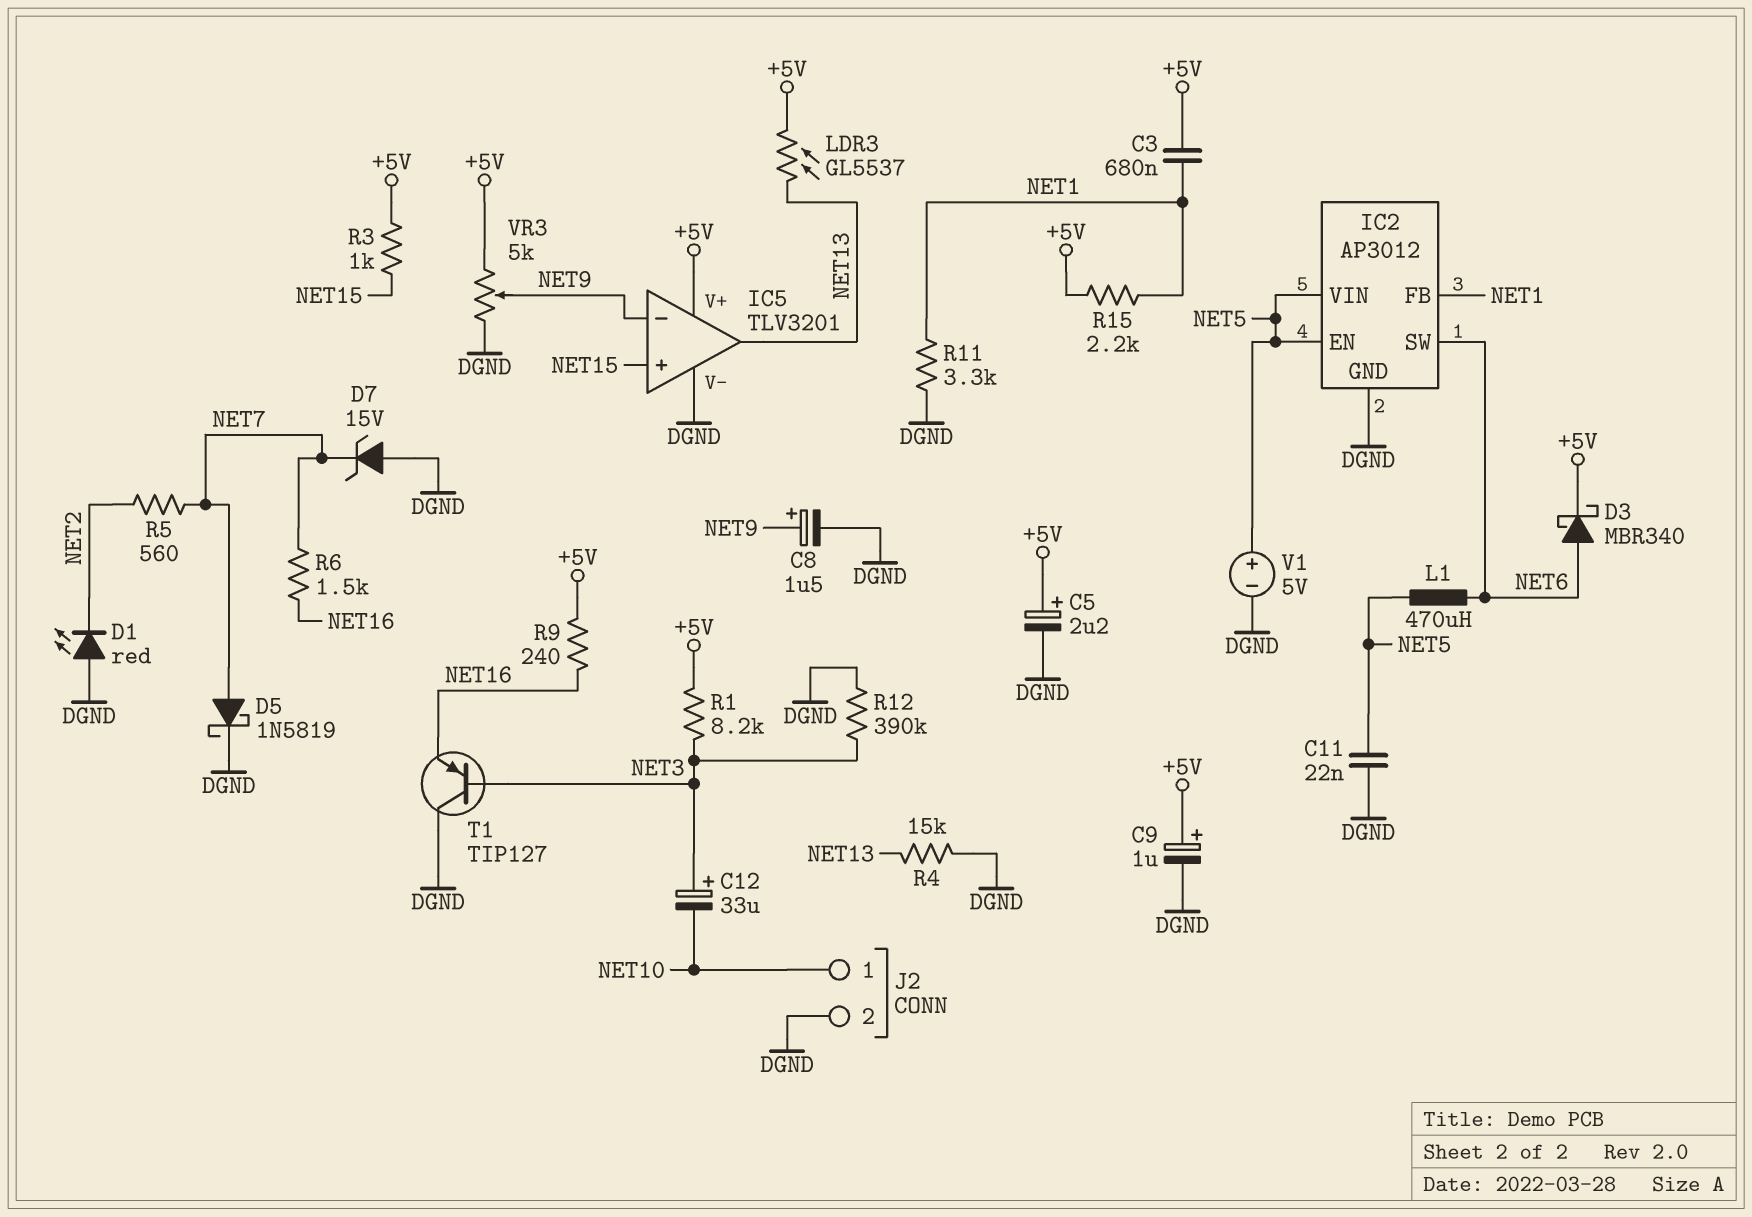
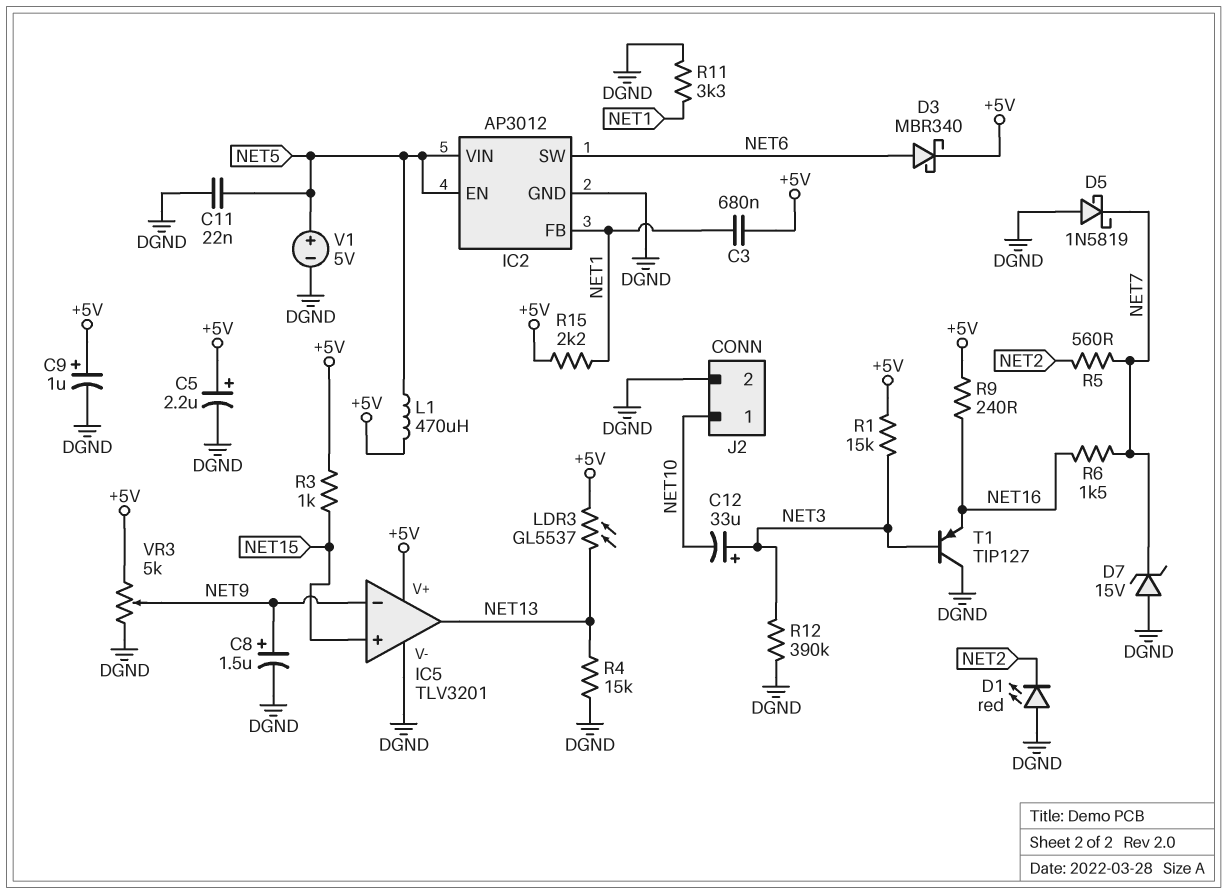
D5: schottky 1N5819 (A NET7, K DGND) -> schottky 1N5819 (A DGND, K NET7)
L1: 470uH (NET5, NET6) -> 470uH (+5V, NET5)
R1: 8.2k (+5V, NET3) -> 15k (+5V, NET3)

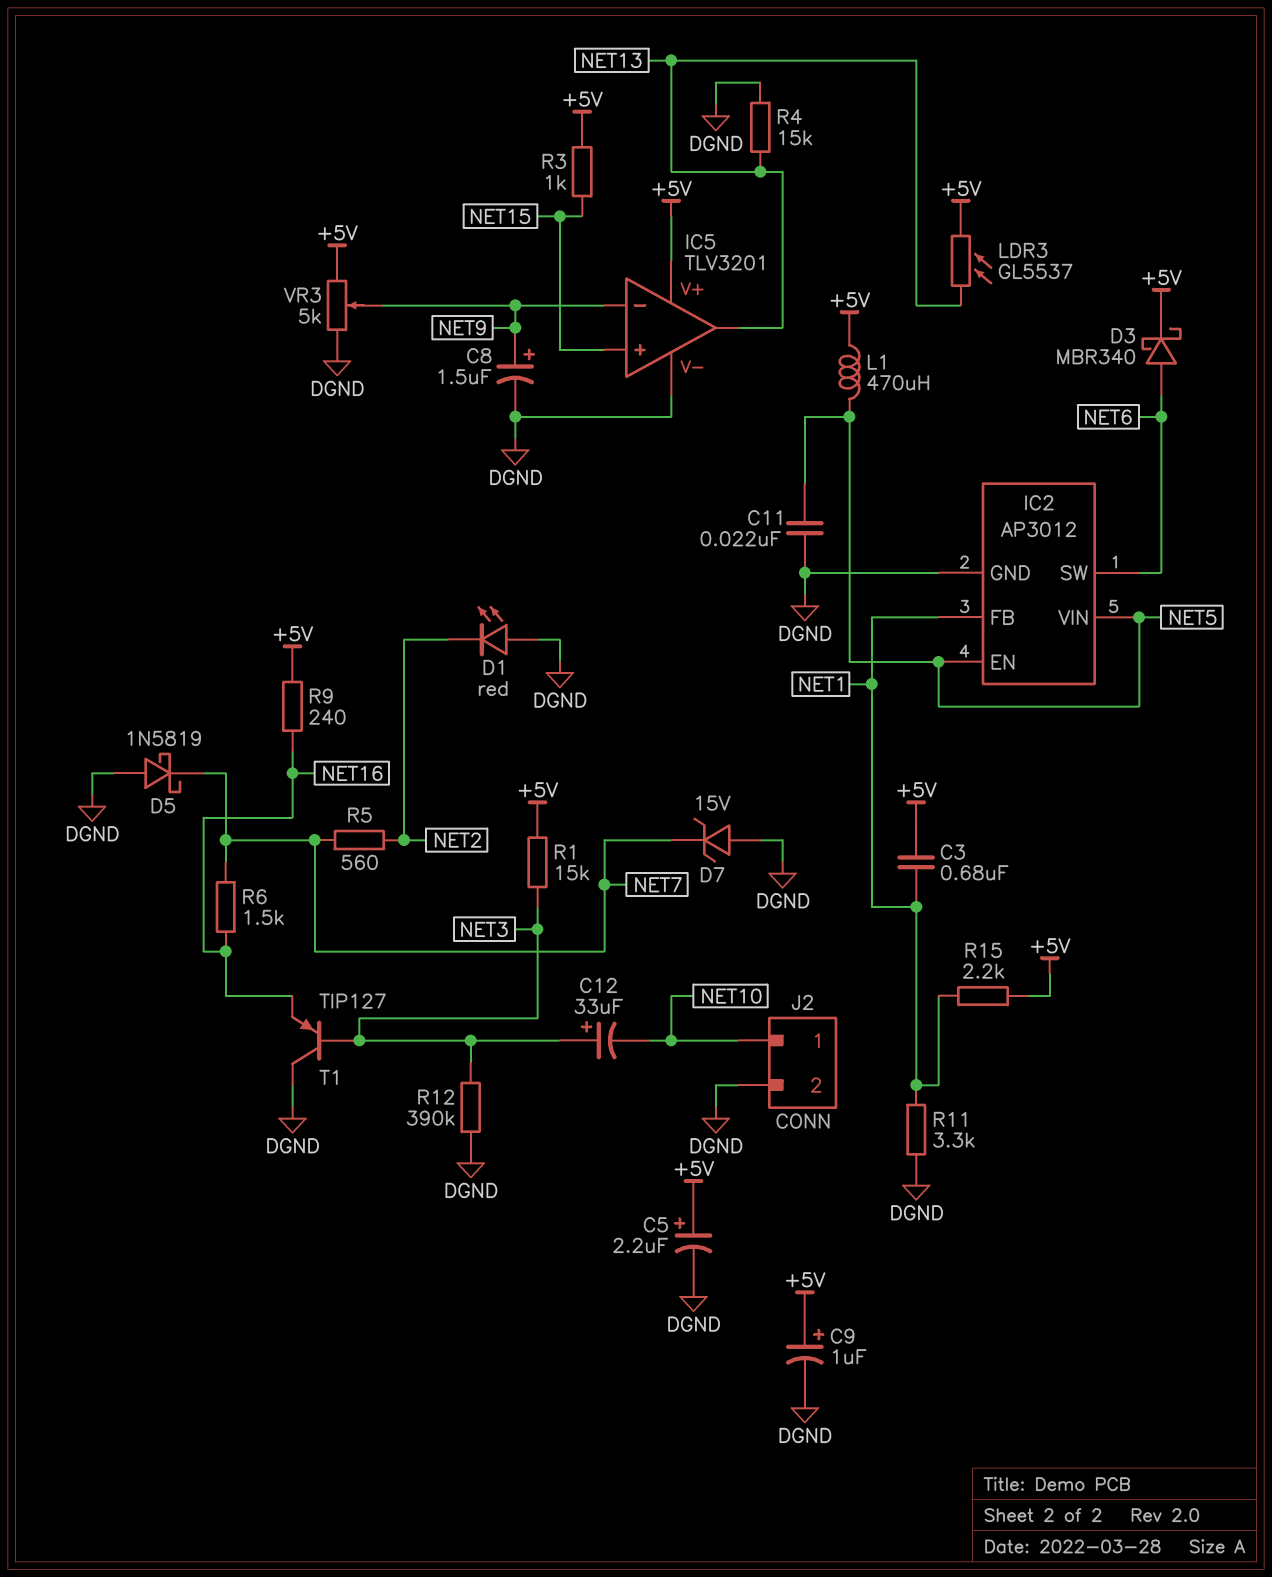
V1: 5V (plus NET5, minus DGND) -> none

